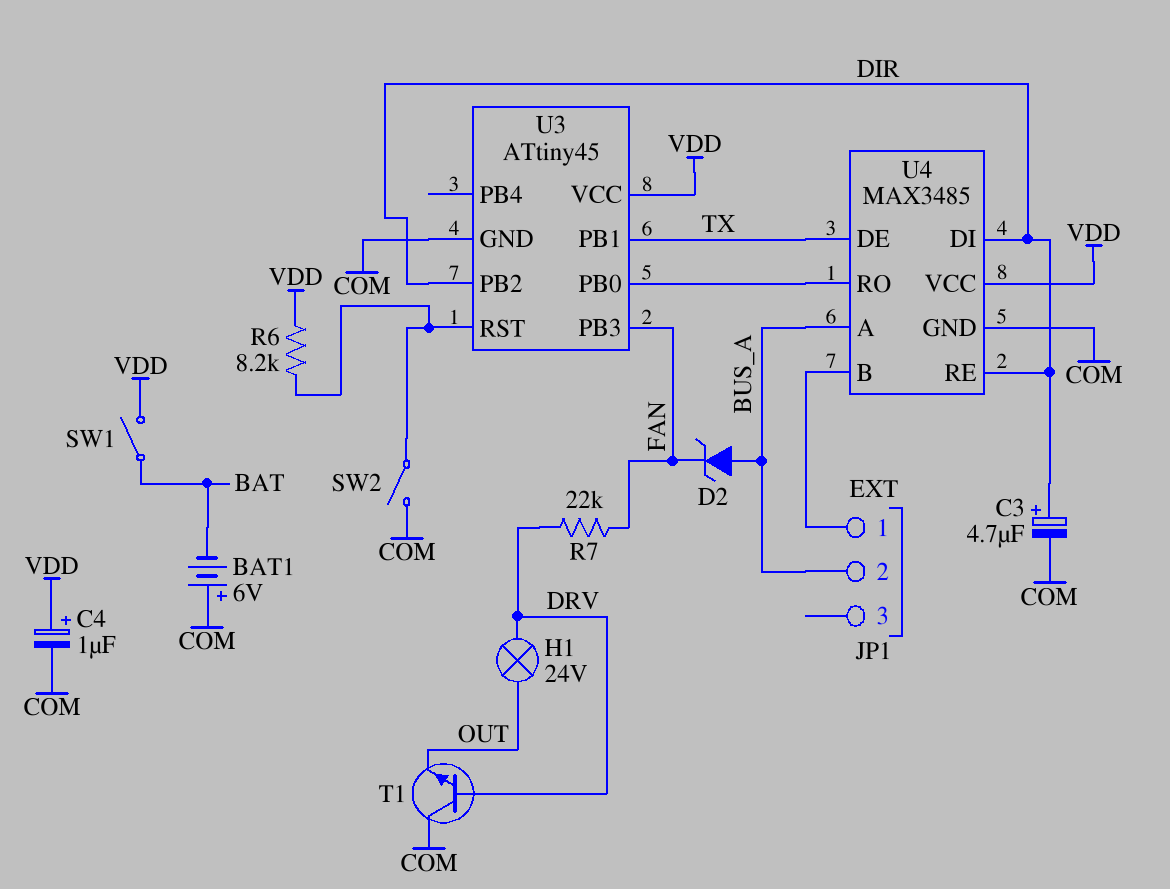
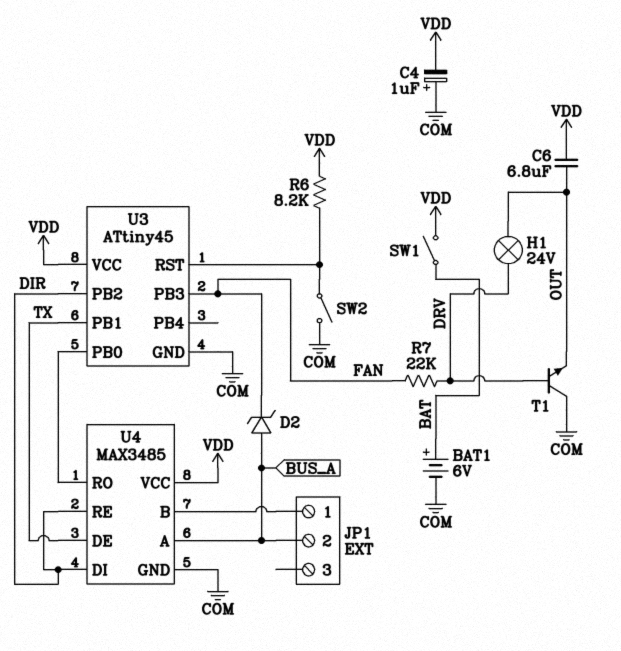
BAT1: 6V (plus COM, minus BAT) -> 6V (plus BAT, minus COM)
C3: 4.7uF (plus DIR, minus COM) -> none
C4: 1uF (plus VDD, minus COM) -> 1uF (plus COM, minus VDD)
C6: none -> 6.8uF (OUT, VDD)

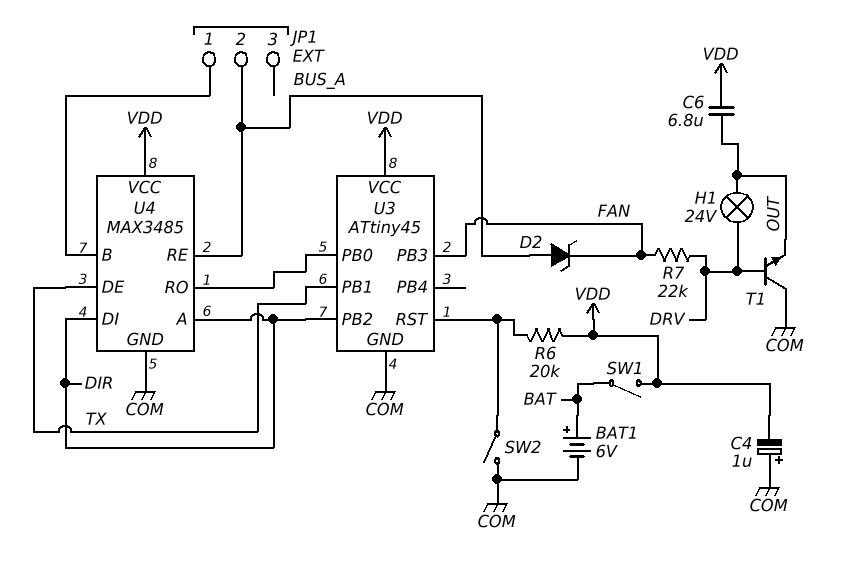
R6: 8.2k (U3/RST, VDD) -> 20k (U3/RST, VDD)
U4 pin A: BUS_A -> DIR
U4 pin RE: DIR -> BUS_A

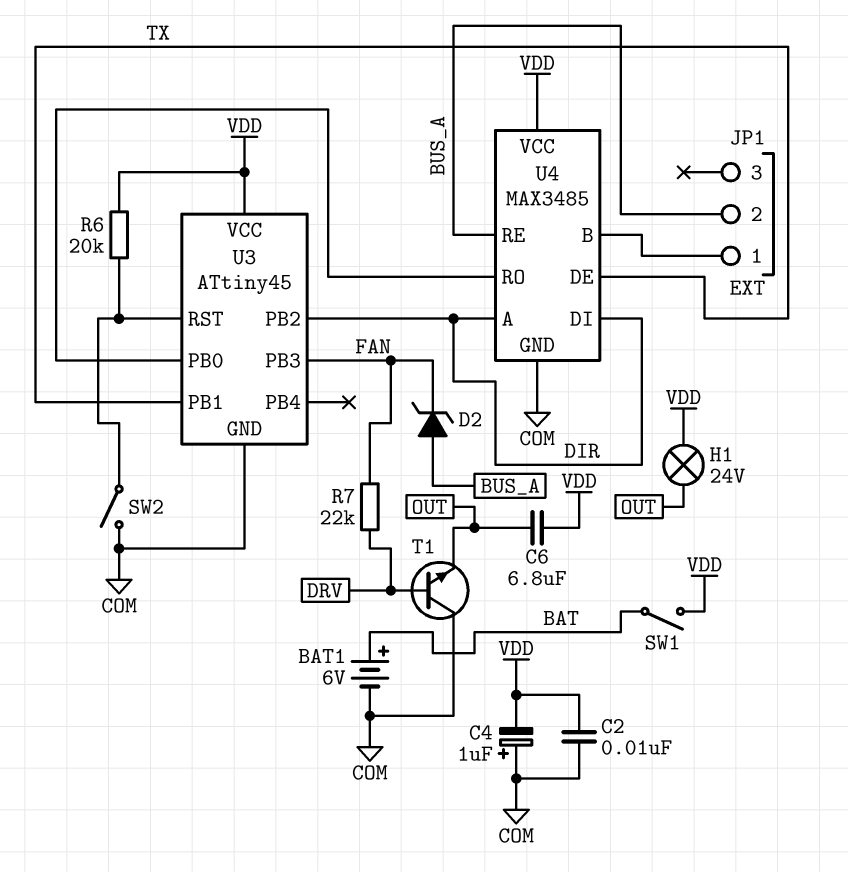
C2: none -> 10nF (COM, VDD)
H1: lamp 24V (DRV, OUT) -> lamp 24V (OUT, VDD)

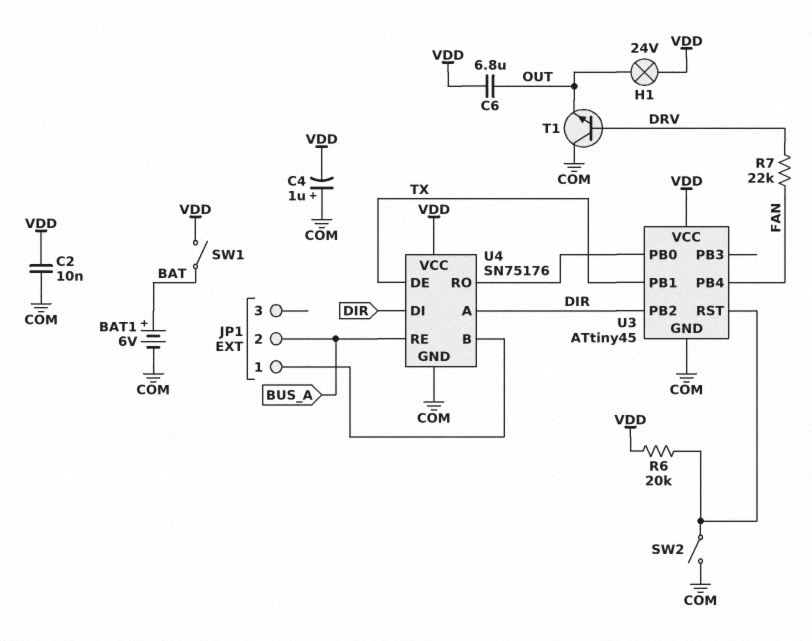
D2: zener (A BUS_A, K FAN) -> none
U3 pin PB3: FAN -> none
U3 pin PB4: none -> FAN
U4: MAX3485 -> SN75176

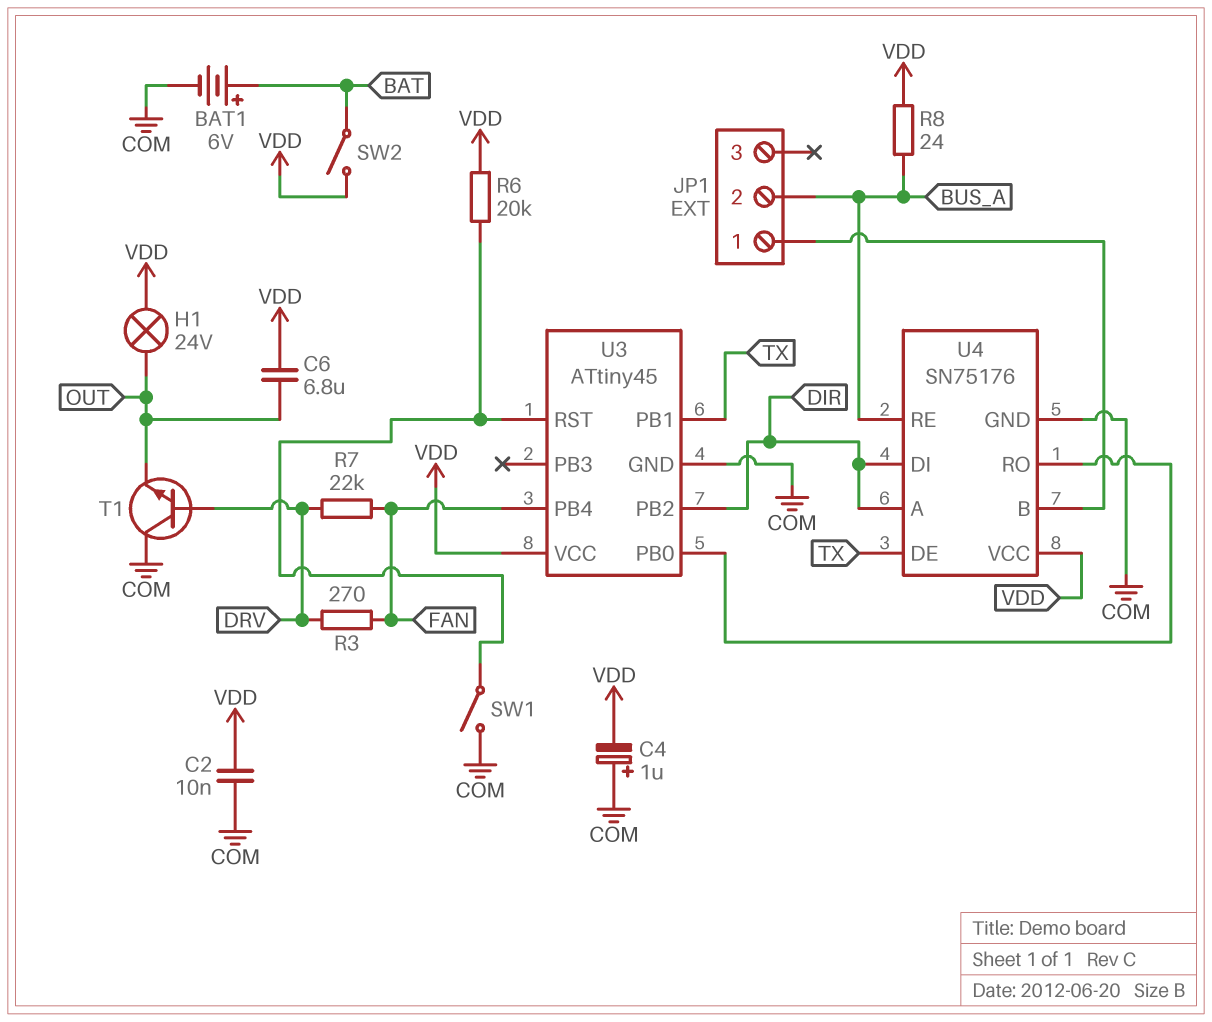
R3: none -> 270 (DRV, FAN)
R8: none -> 24 (BUS_A, VDD)
SW1: switch (BAT, VDD) -> switch (COM, U3/RST)
SW2: switch (COM, U3/RST) -> switch (BAT, VDD)

